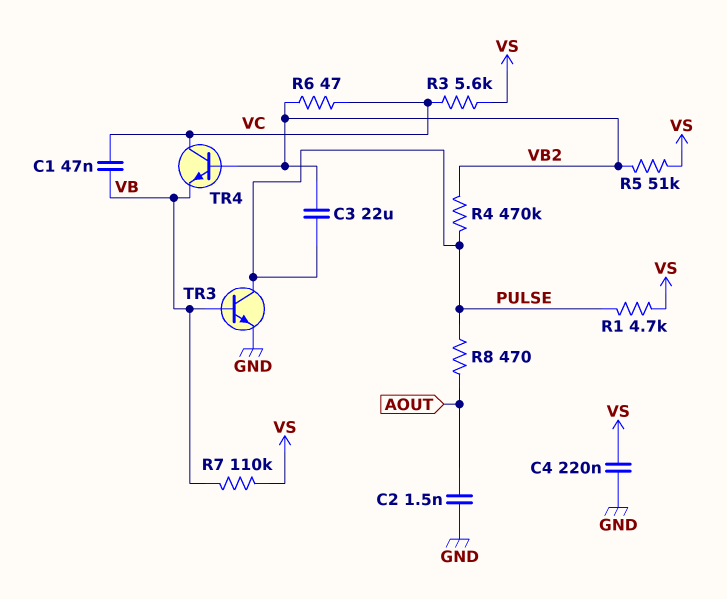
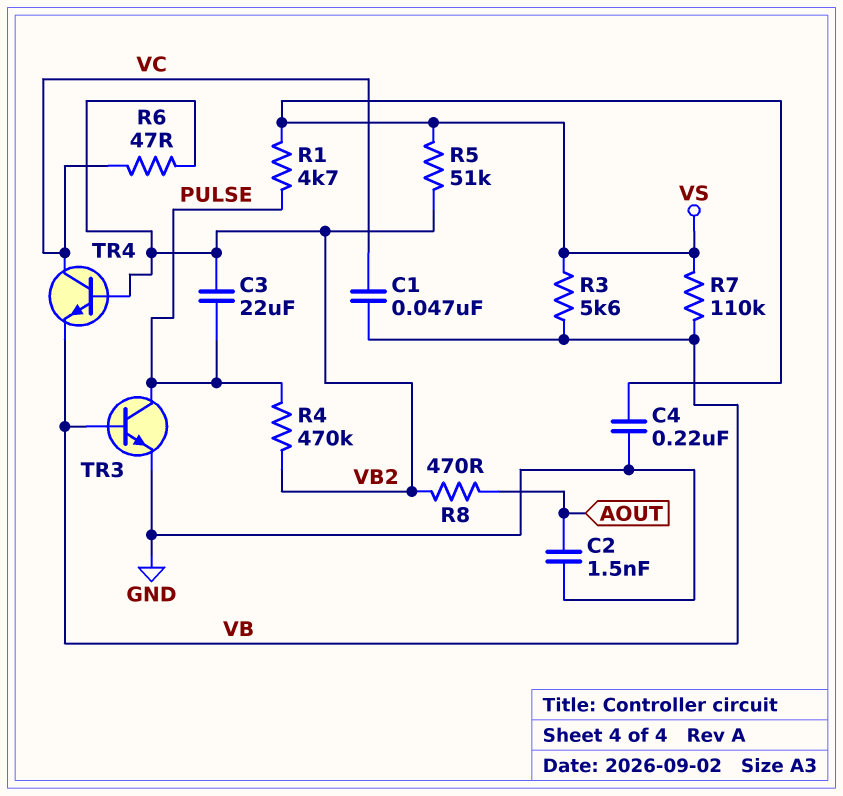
R3: 5.6k (VC, VS) -> 5.6k (VB, VS)
R8: 470 (AOUT, PULSE) -> 470 (AOUT, VB2)

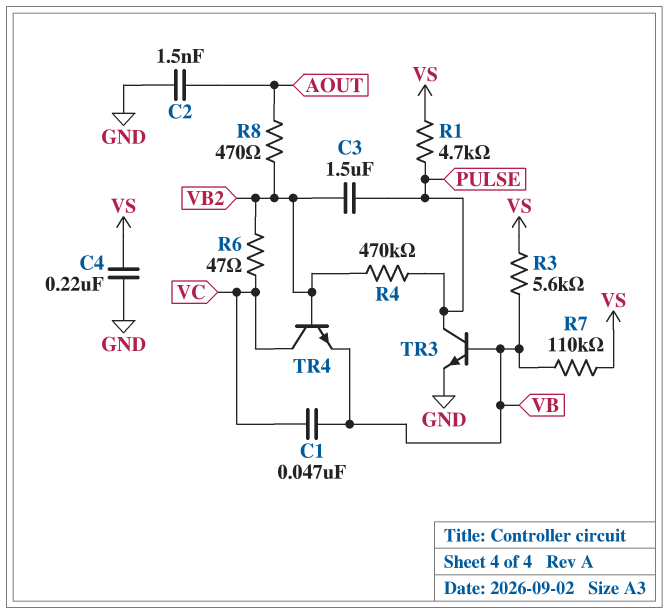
C3: 22uF (PULSE, VB2) -> 1.5uF (PULSE, VB2)
R5: 51k (VB2, VS) -> none

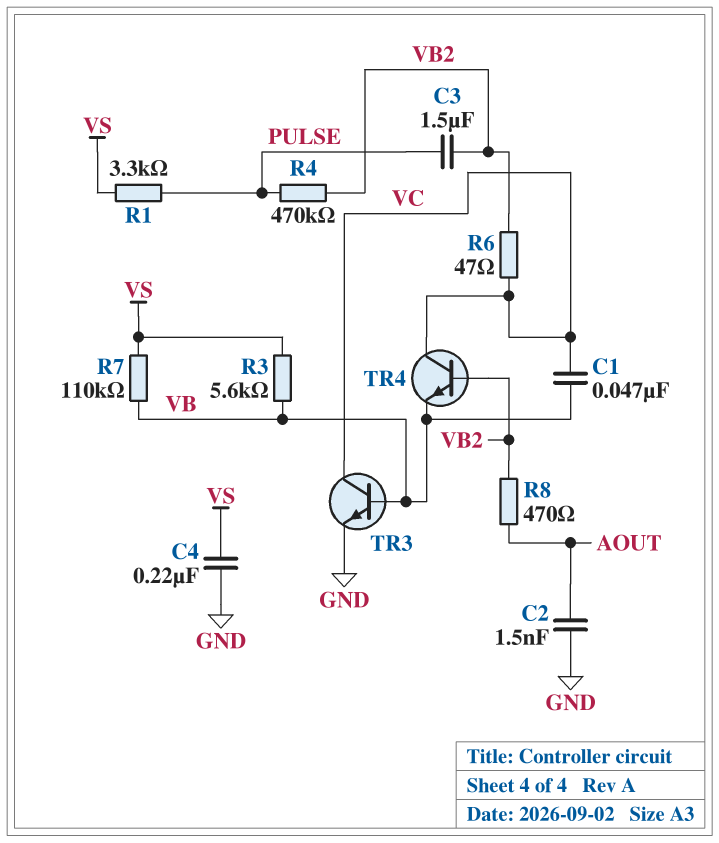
R1: 4.7k (PULSE, VS) -> 3.3k (PULSE, VS)
TR3: NPN (B VB, C PULSE, E GND) -> NPN (B VB, C VC, E GND)

